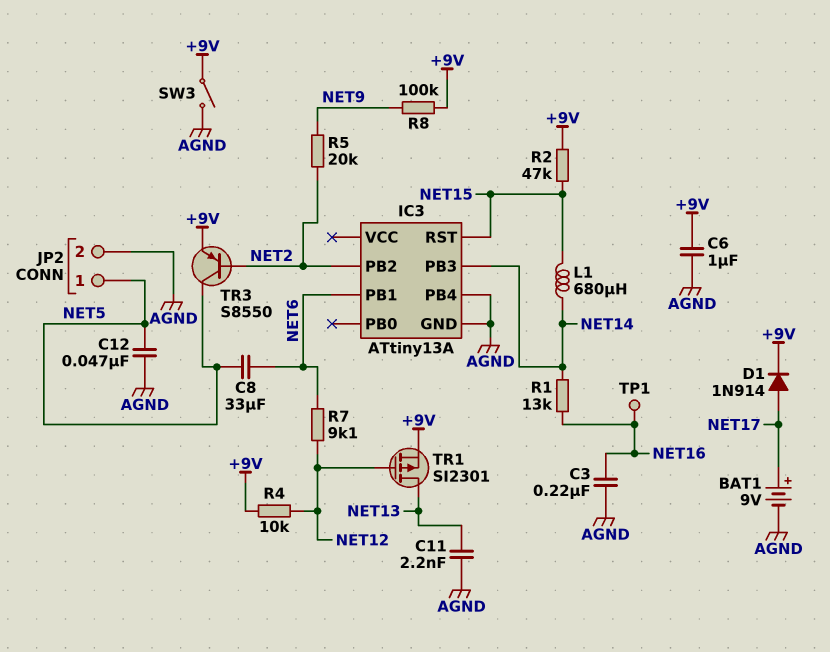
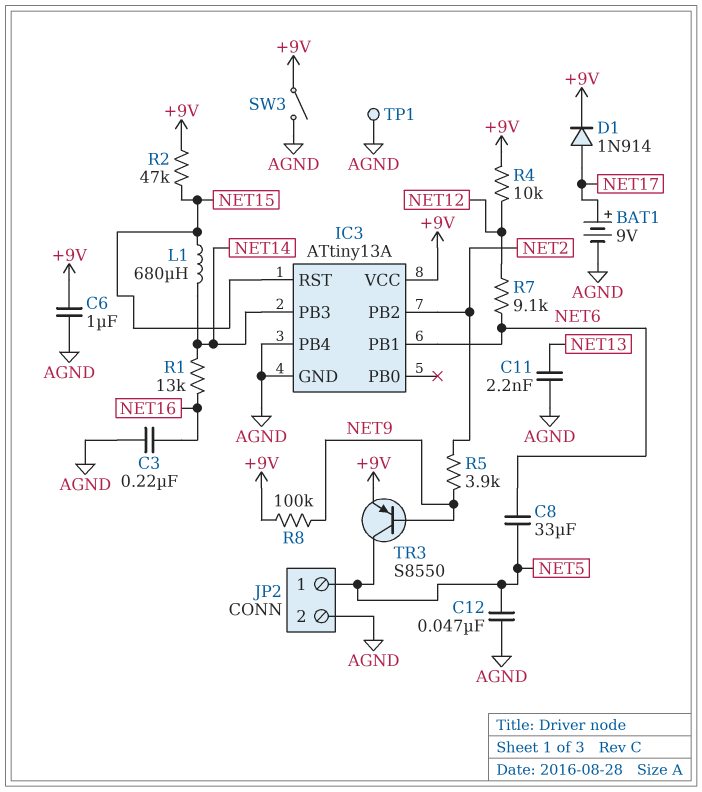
IC3 pin VCC: none -> +9V
R5: 20k (NET2, NET9) -> 3.9k (NET2, NET9)
TP1: test point (NET16) -> test point (AGND)
TR1: PMOS SI2301 (G NET12, D NET13, S +9V) -> none
TR3: PNP S8550 (B NET2, C NET5, E +9V) -> PNP S8550 (B NET9, C NET5, E +9V)

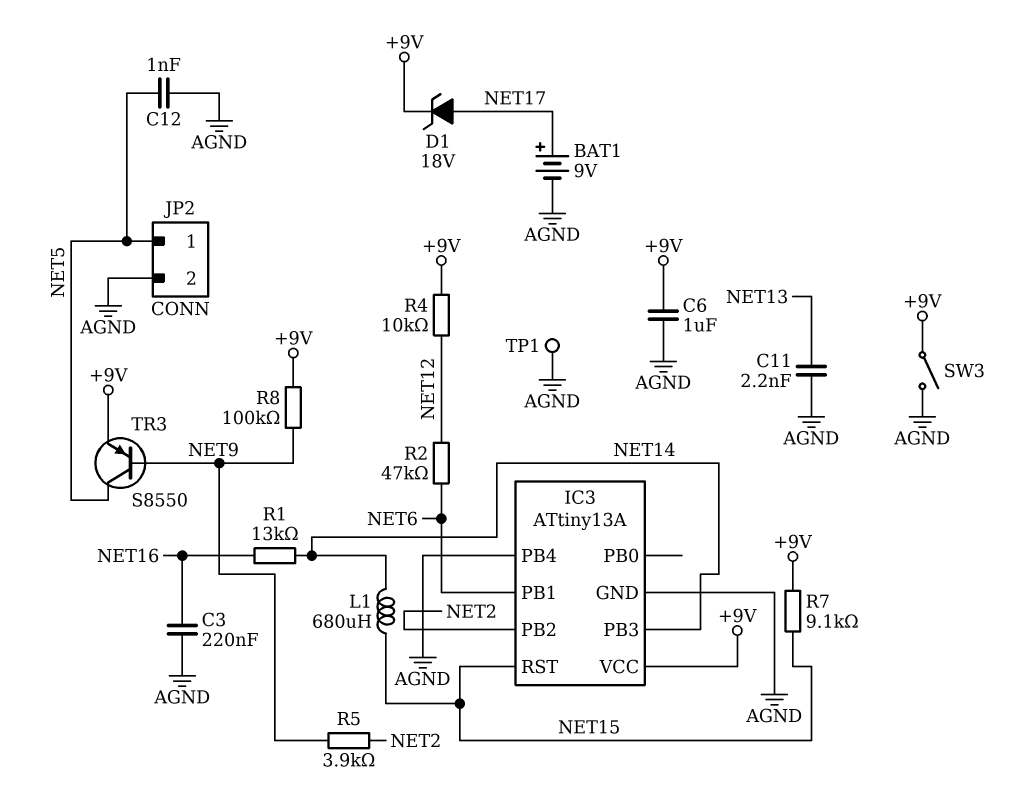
C8: 33uF (NET5, NET6) -> none
C12: 47nF (AGND, NET5) -> 1nF (AGND, NET5)
D1: diode 1N914 (A NET17, K +9V) -> zener 18V (A NET17, K +9V)
R2: 47k (+9V, NET15) -> 47k (NET6, NET12)
R7: 9.1k (NET6, NET12) -> 9.1k (+9V, NET15)

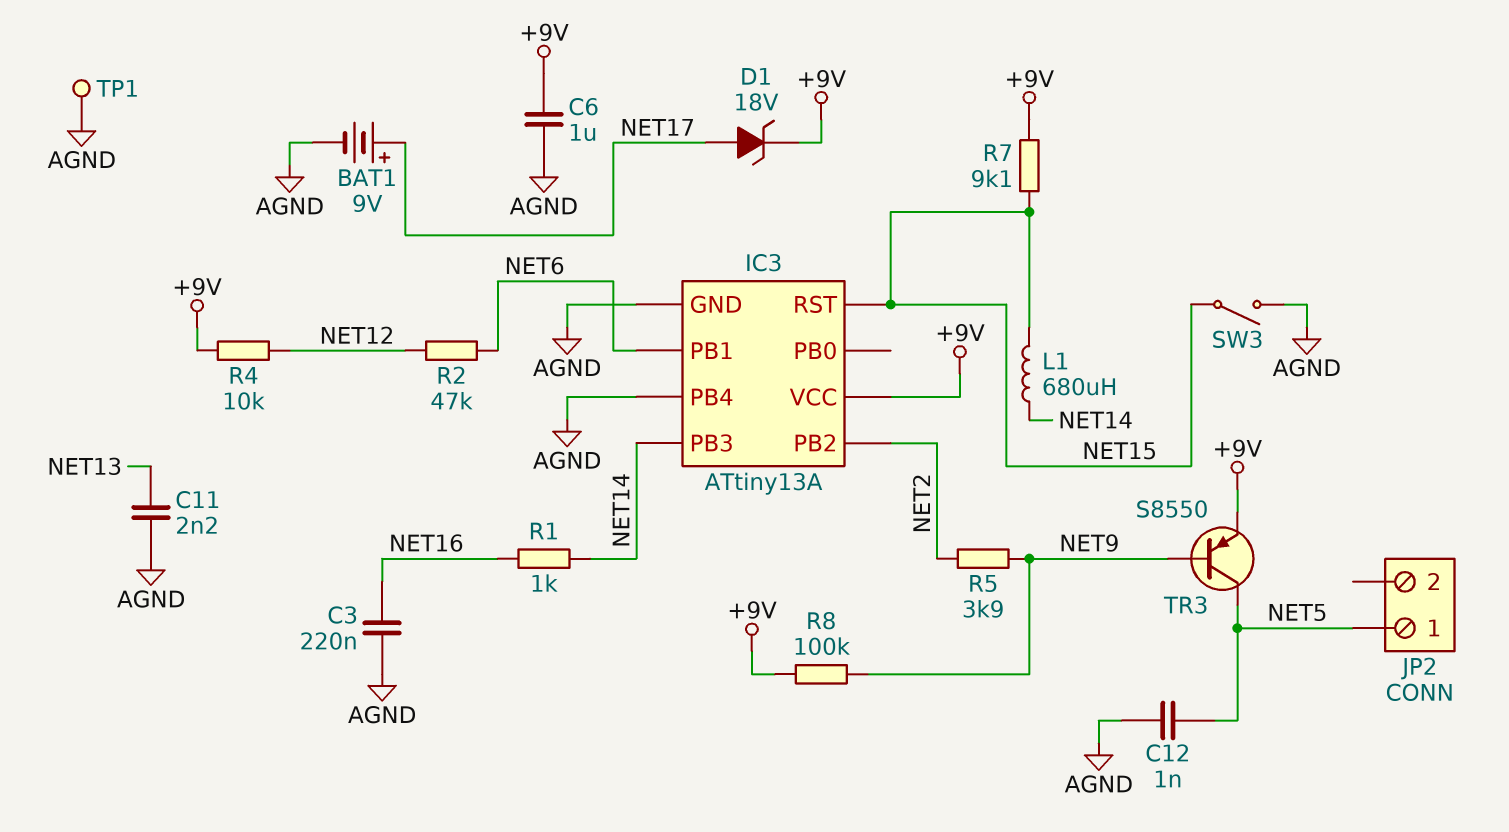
JP2 pin 2: AGND -> none
R1: 13k (NET14, NET16) -> 1k (NET14, NET16)
SW3: switch (+9V, AGND) -> switch (AGND, NET15)

